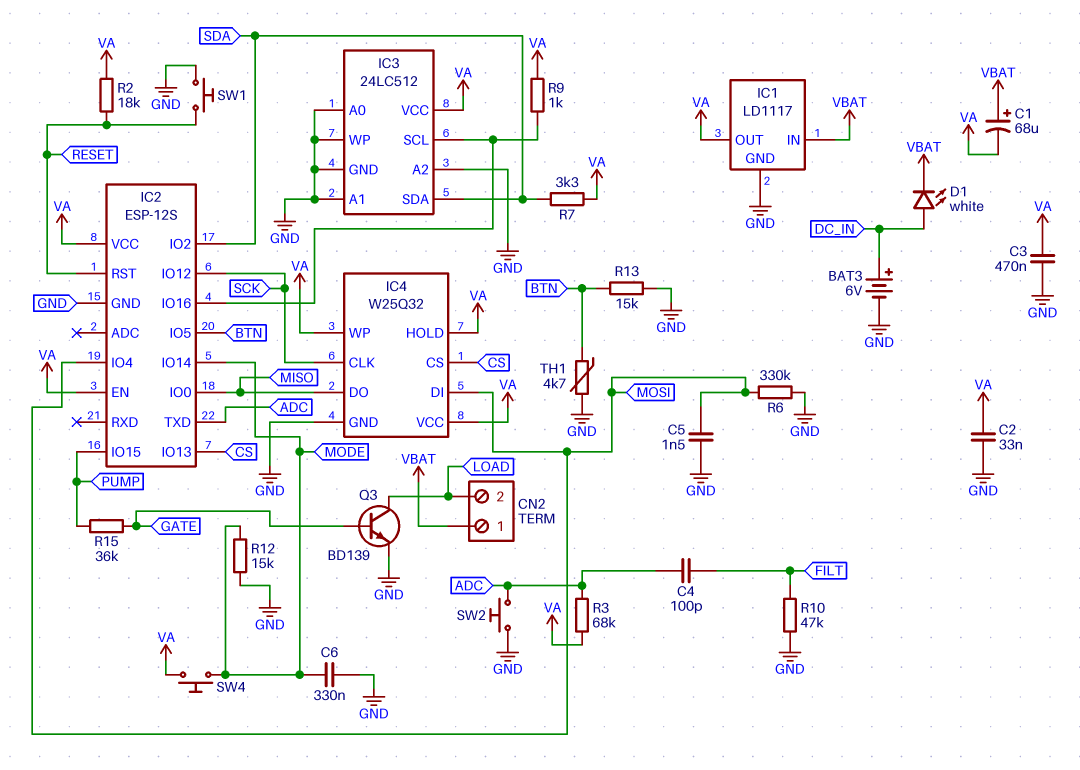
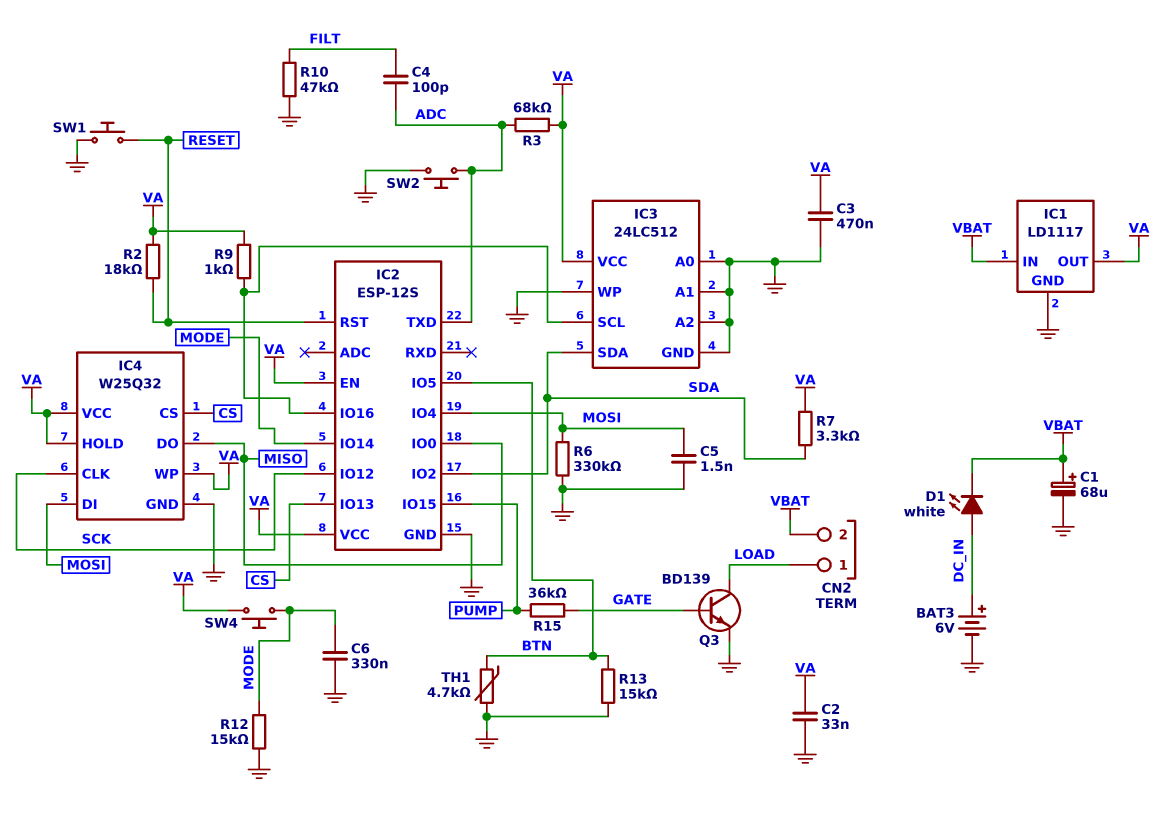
C1: 68uF (plus VBAT, minus VA) -> 68uF (plus VBAT, minus GND)
CN2 pin 1: VBAT -> LOAD
CN2 pin 2: LOAD -> VBAT

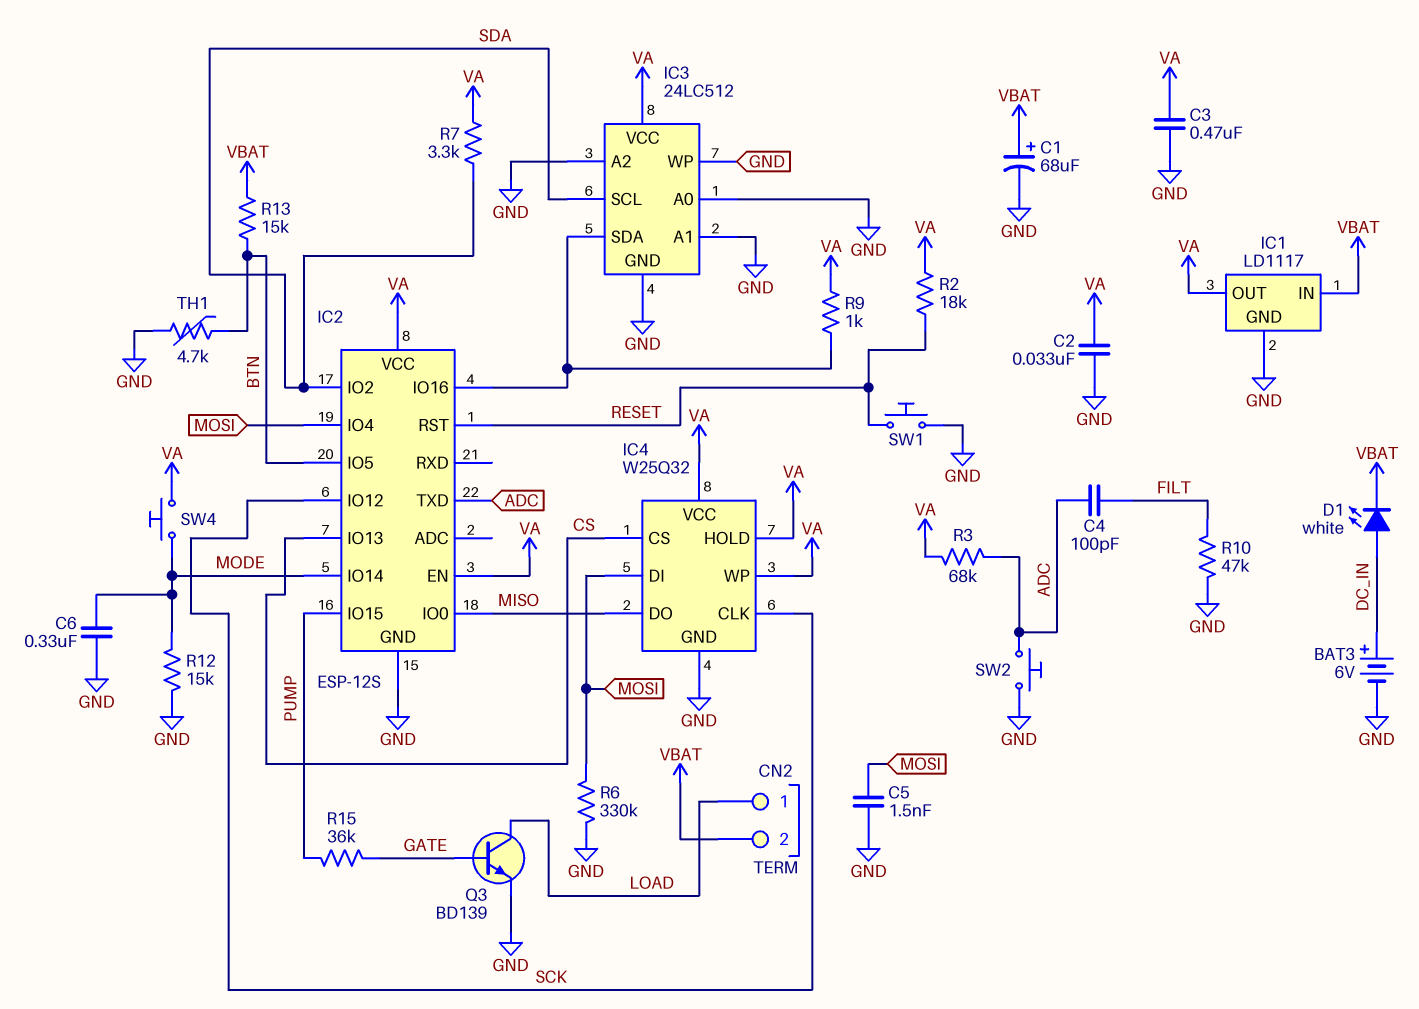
IC3 pin SCL: IC2/IO16 -> SDA
IC3 pin SDA: SDA -> IC2/IO16
R13: 15k (BTN, GND) -> 15k (BTN, VBAT)

